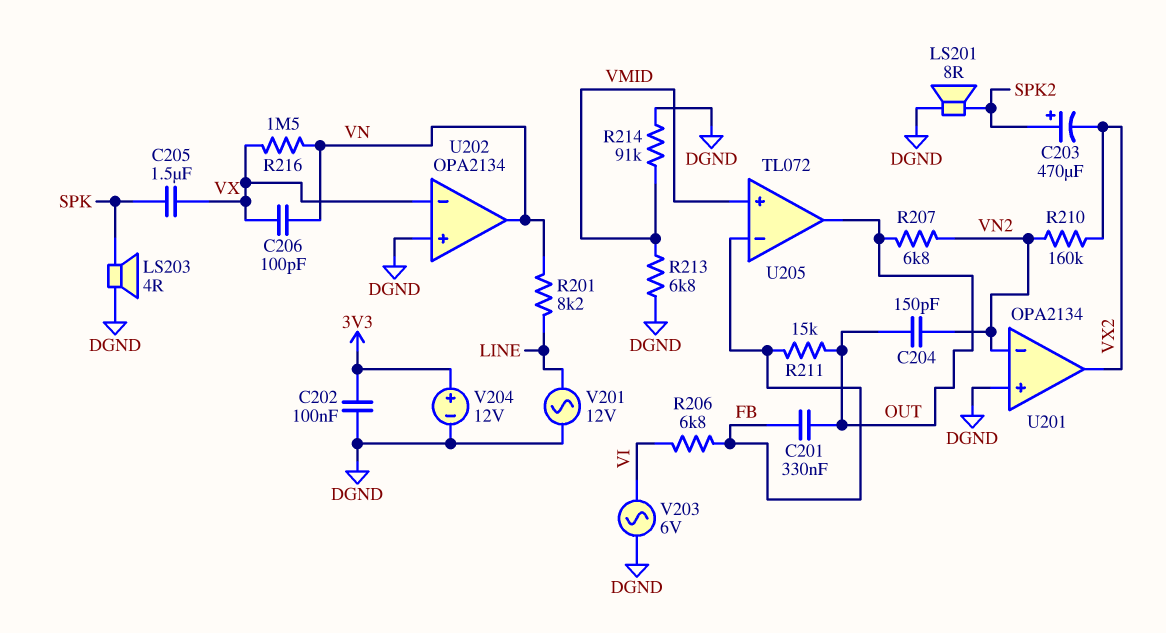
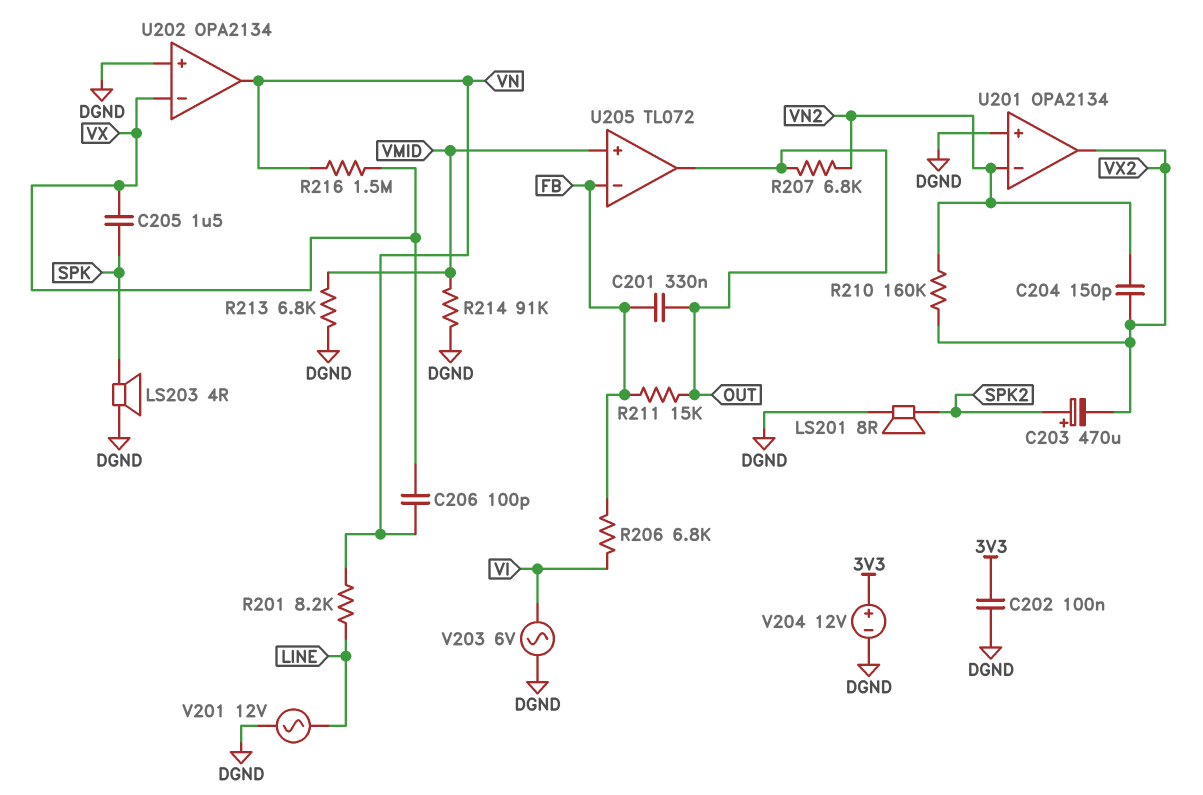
C204: 150pF (OUT, VN2) -> 150pF (VN2, VX2)

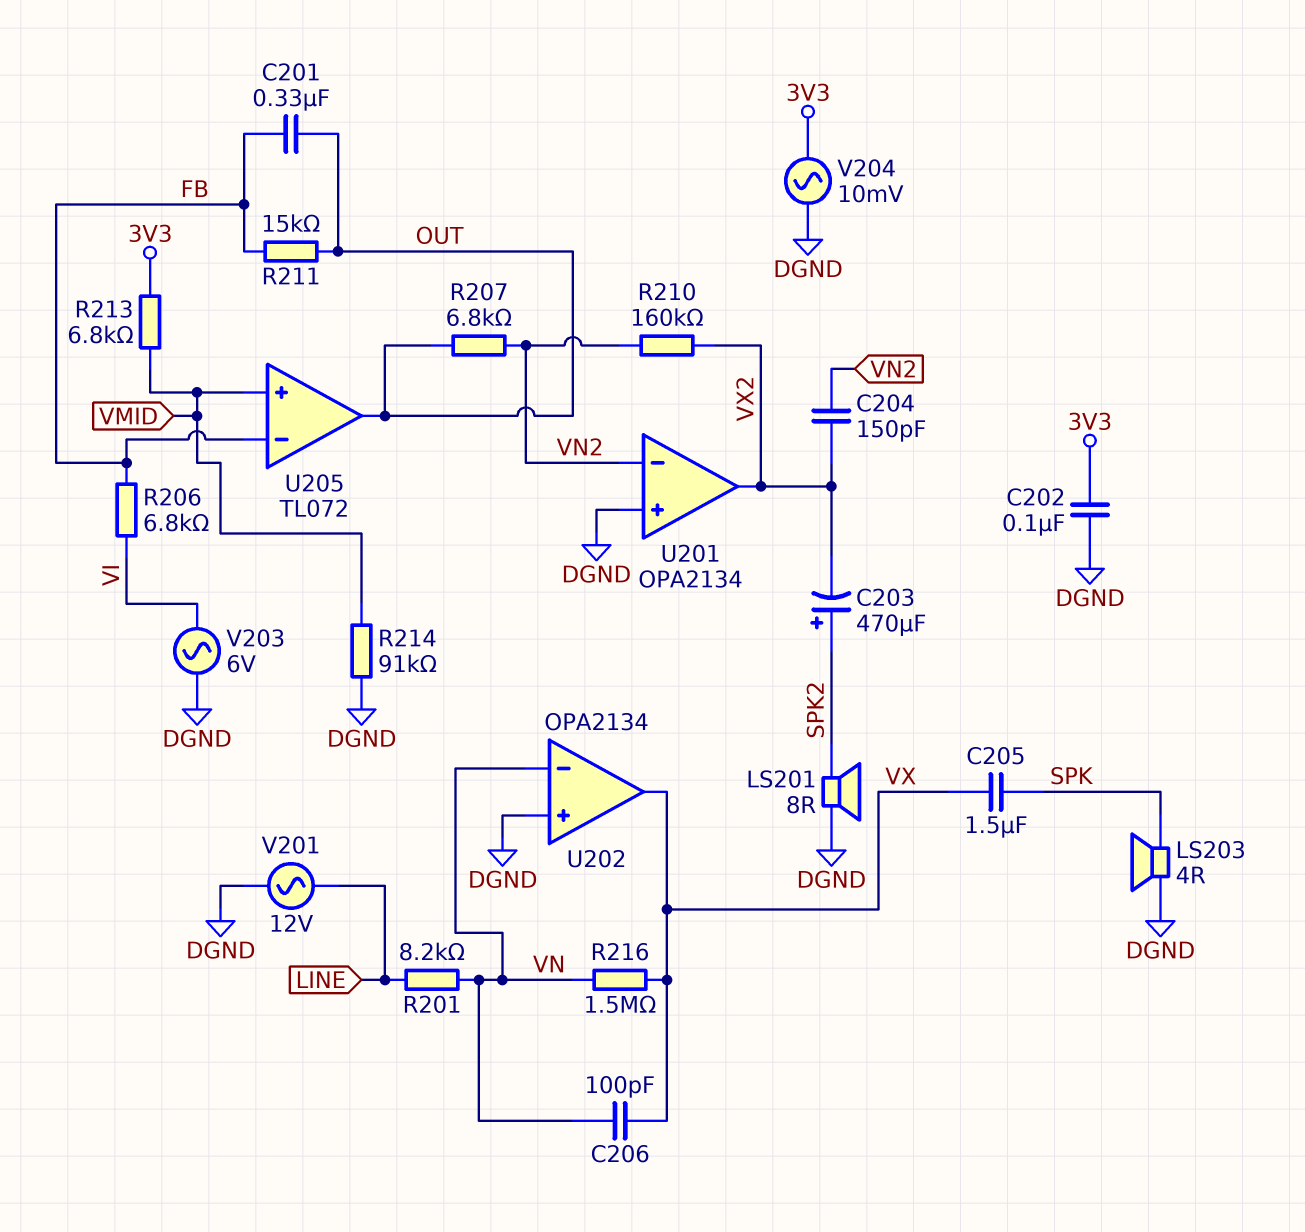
R213: 6.8k (DGND, VMID) -> 6.8k (3V3, VMID)
U202 pin in-: VX -> VN
U202 pin out: VN -> VX
V204: 12V (plus 3V3, minus DGND) -> AC 10mV (3V3, DGND)

